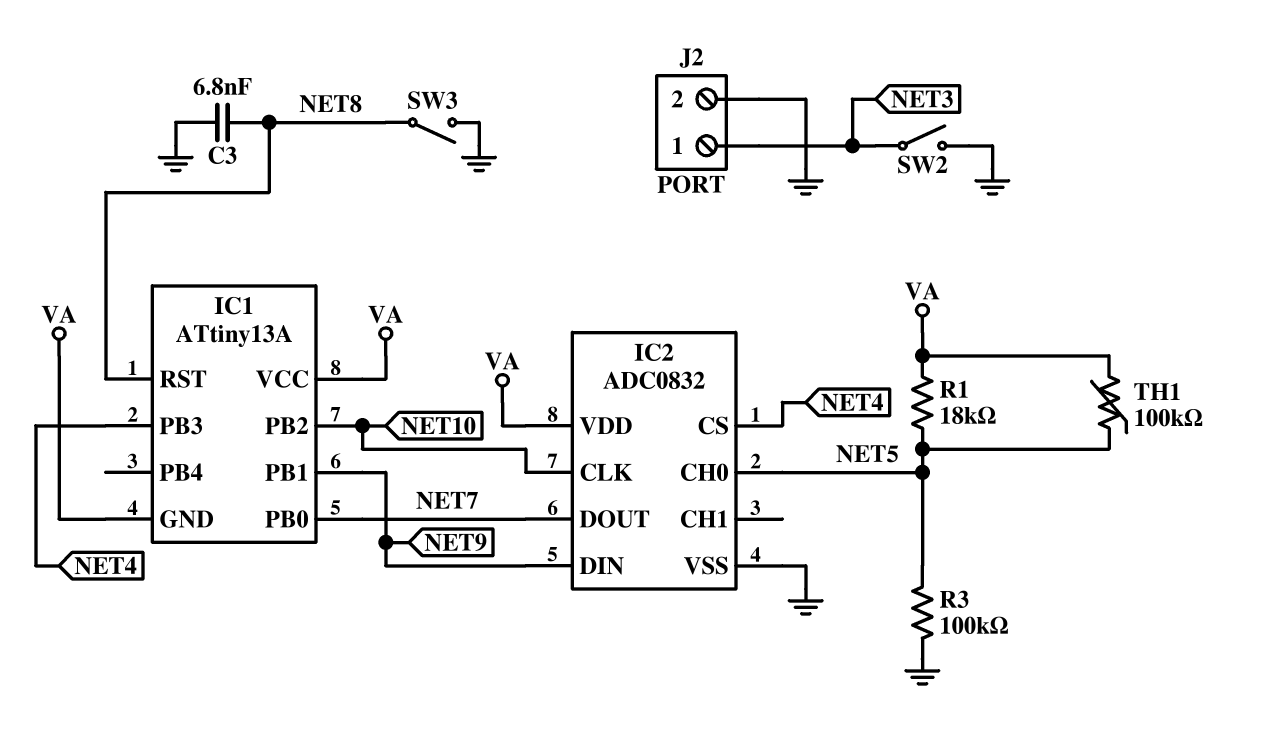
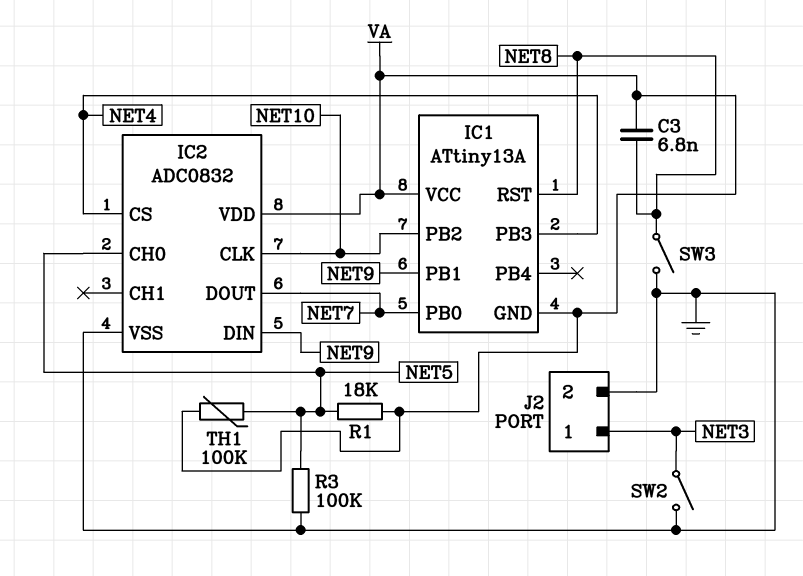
C3: 6.8nF (GND, NET8) -> 6.8nF (NET8, VA)

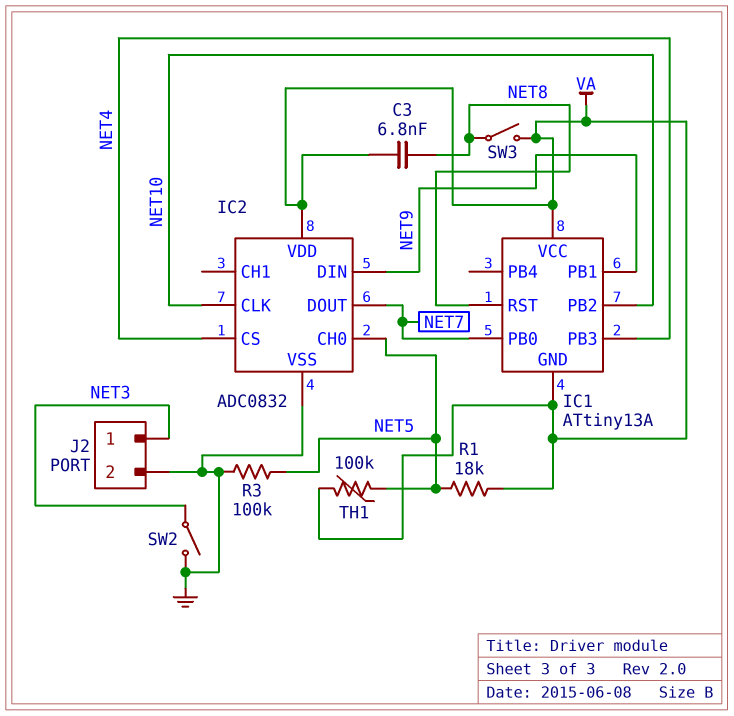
SW3: switch (GND, NET8) -> switch (NET8, VA)

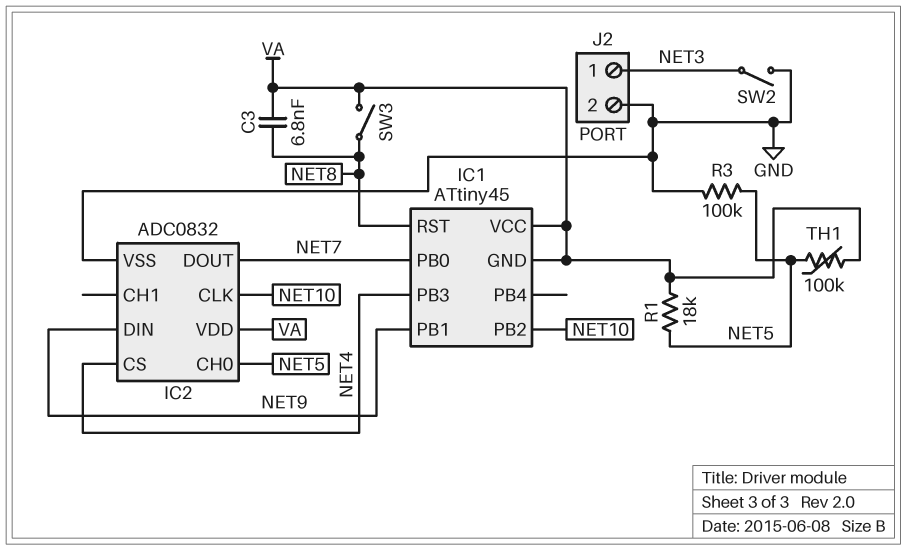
IC1: ATtiny13A -> ATtiny45

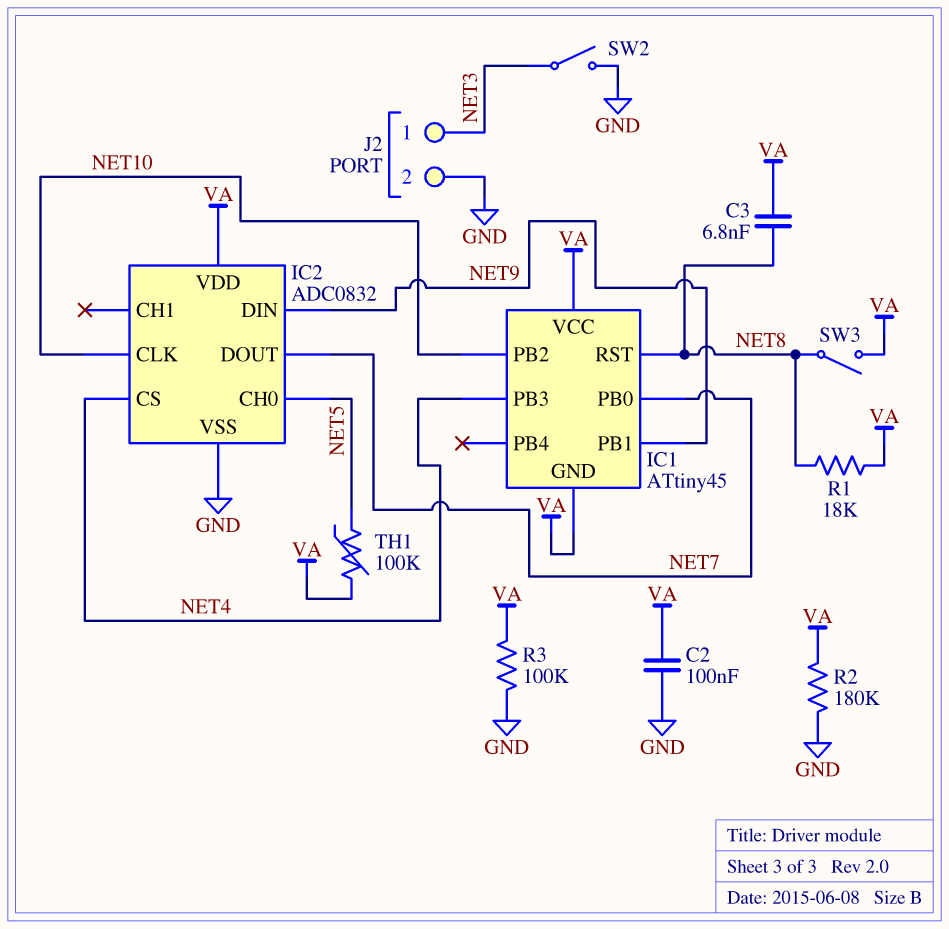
C2: none -> 100nF (GND, VA)
R1: 18k (NET5, VA) -> 18k (NET8, VA)
R2: none -> 180k (GND, VA)
R3: 100k (GND, NET5) -> 100k (GND, VA)

